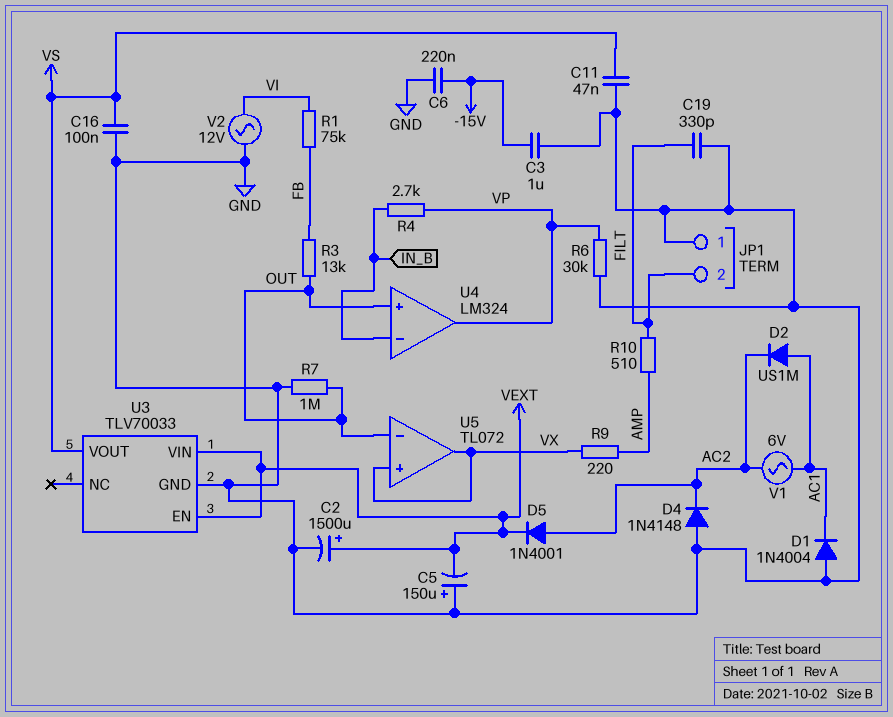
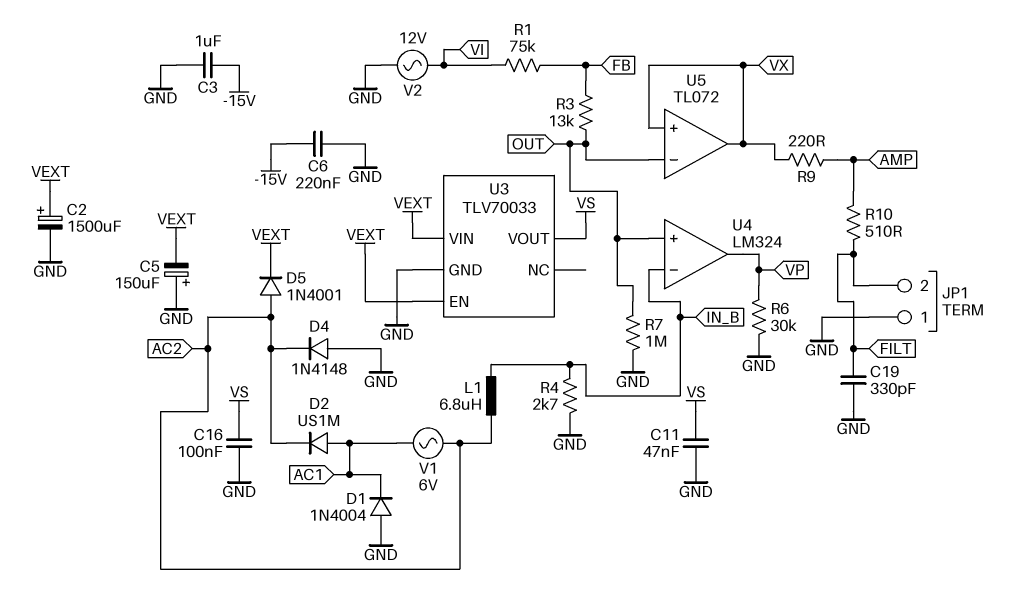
L1: none -> 6.8uH (AC2, IN_B)
R4: 2.7k (IN_B, VP) -> 2.7k (GND, IN_B)

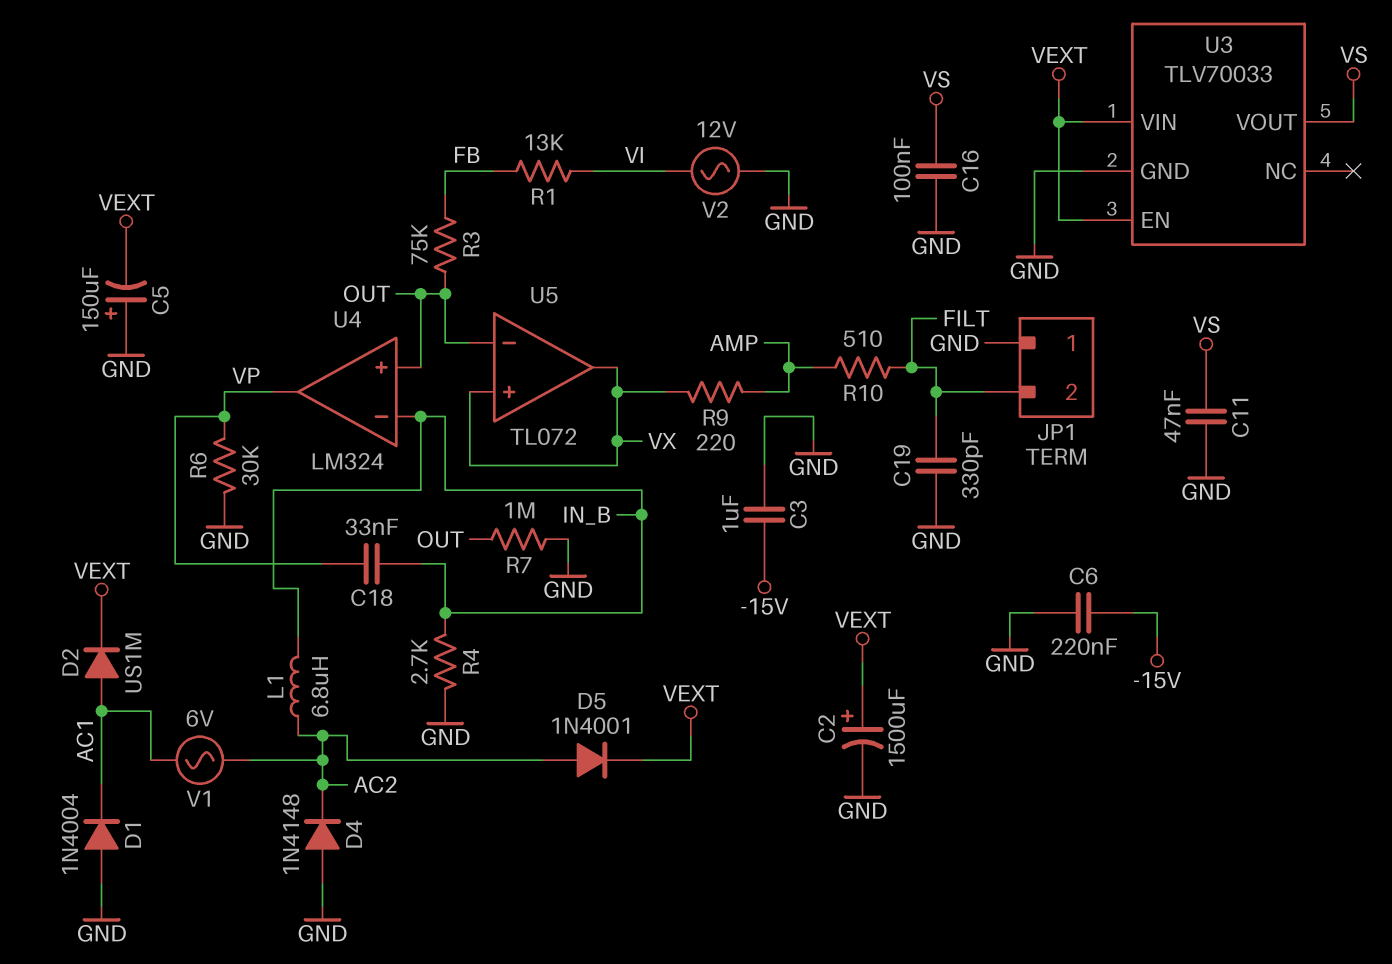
C18: none -> 33nF (IN_B, VP)
D2: diode US1M (A AC1, K AC2) -> diode US1M (A AC1, K VEXT)
R1: 75k (FB, VI) -> 13k (FB, VI)
R3: 13k (FB, OUT) -> 75k (FB, OUT)

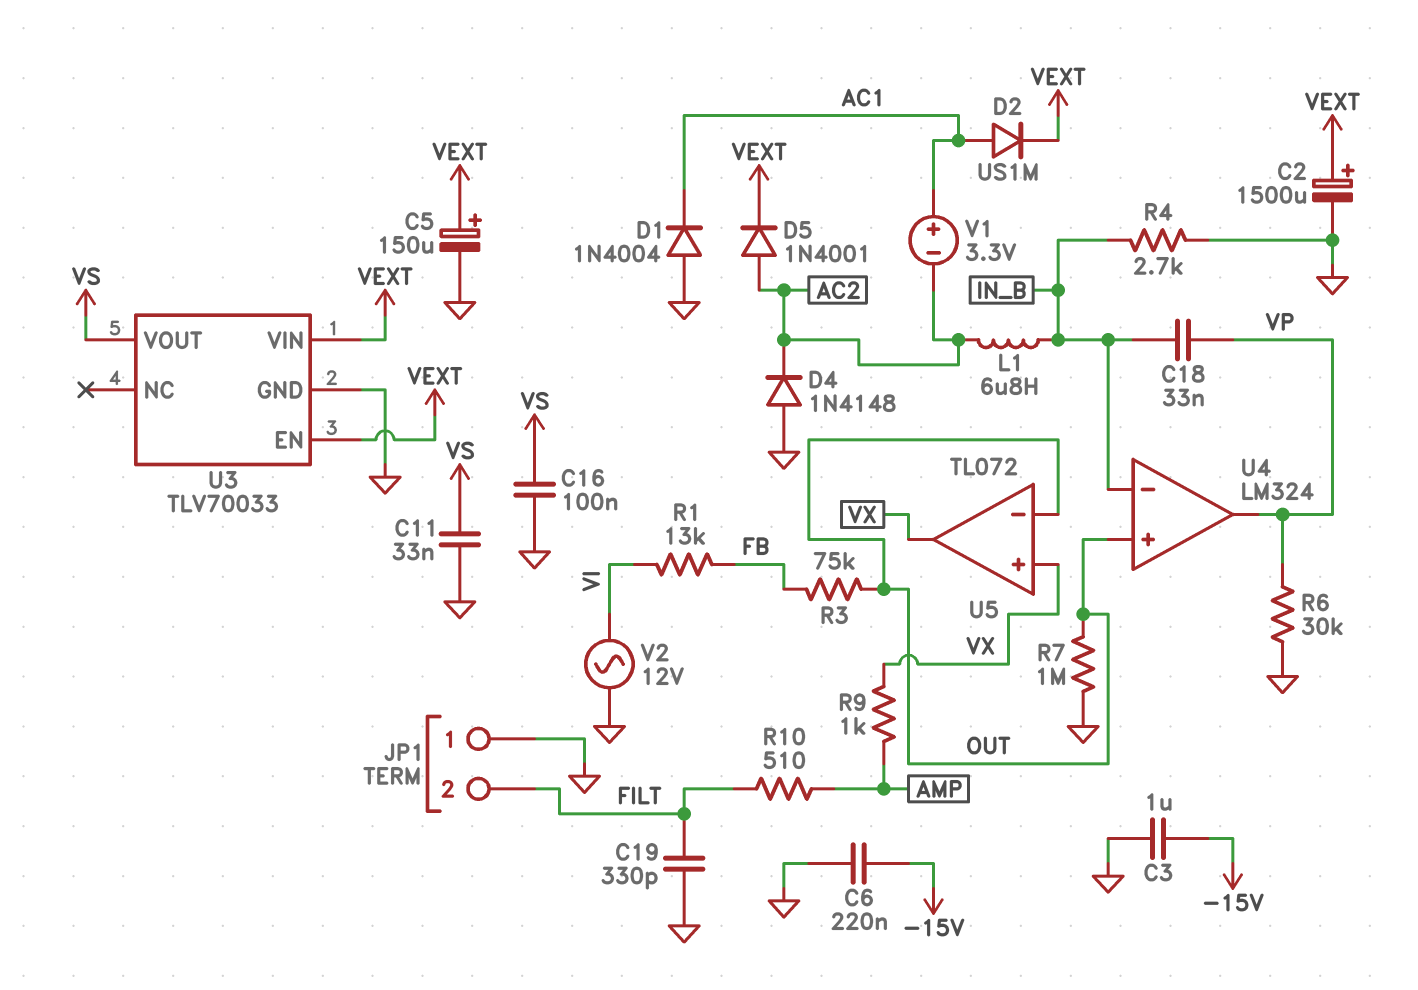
C5: 150uF (plus GND, minus VEXT) -> 150uF (plus VEXT, minus GND)
C11: 47nF (GND, VS) -> 33nF (GND, VS)
R9: 220 (AMP, VX) -> 1k (AMP, VX)
V1: AC 6V (AC1, AC2) -> 3.3V (plus AC1, minus AC2)

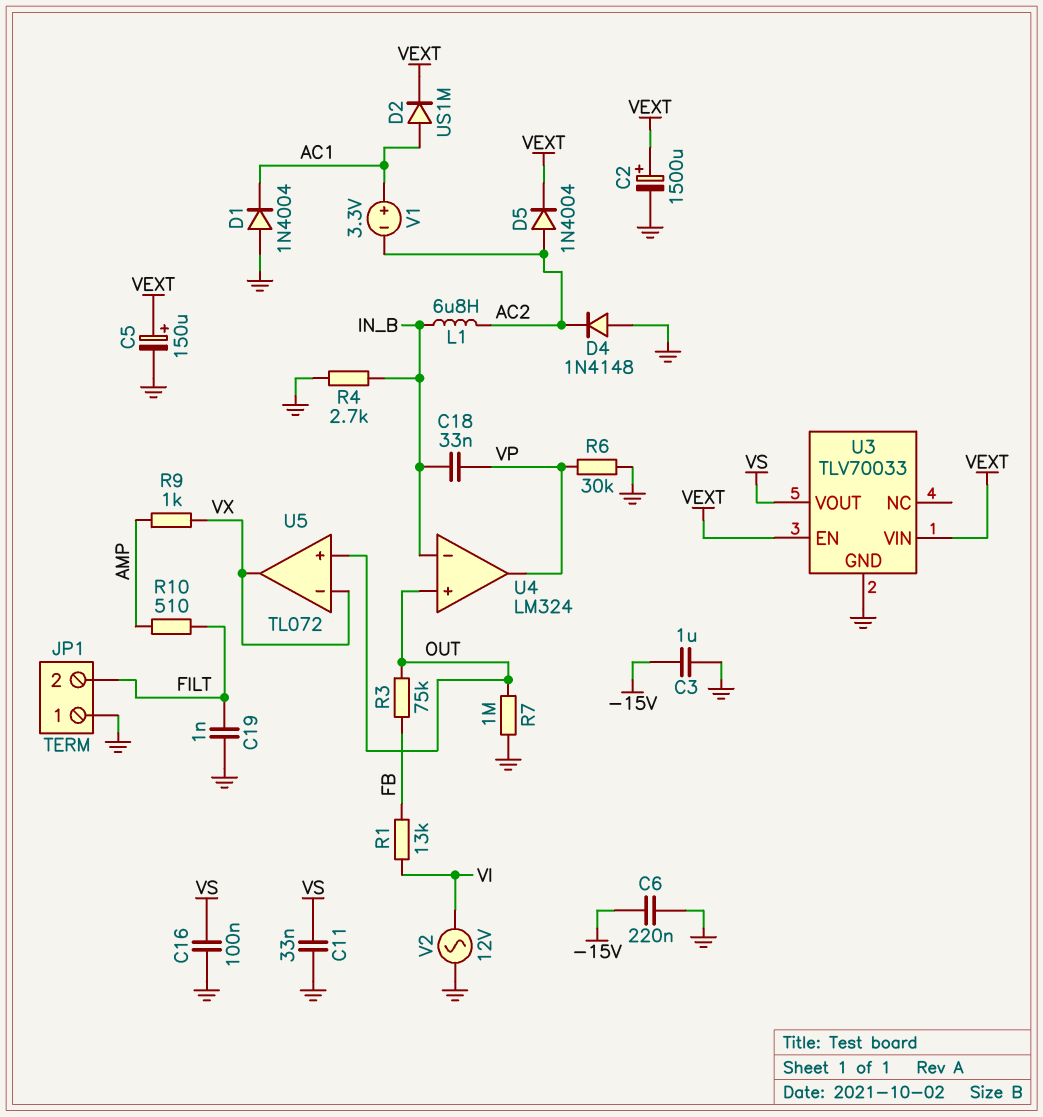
C19: 330pF (FILT, GND) -> 1nF (FILT, GND)
D5: diode 1N4001 (A AC2, K VEXT) -> diode 1N4004 (A AC2, K VEXT)
U5 pin in+: VX -> OUT
U5 pin in-: OUT -> VX

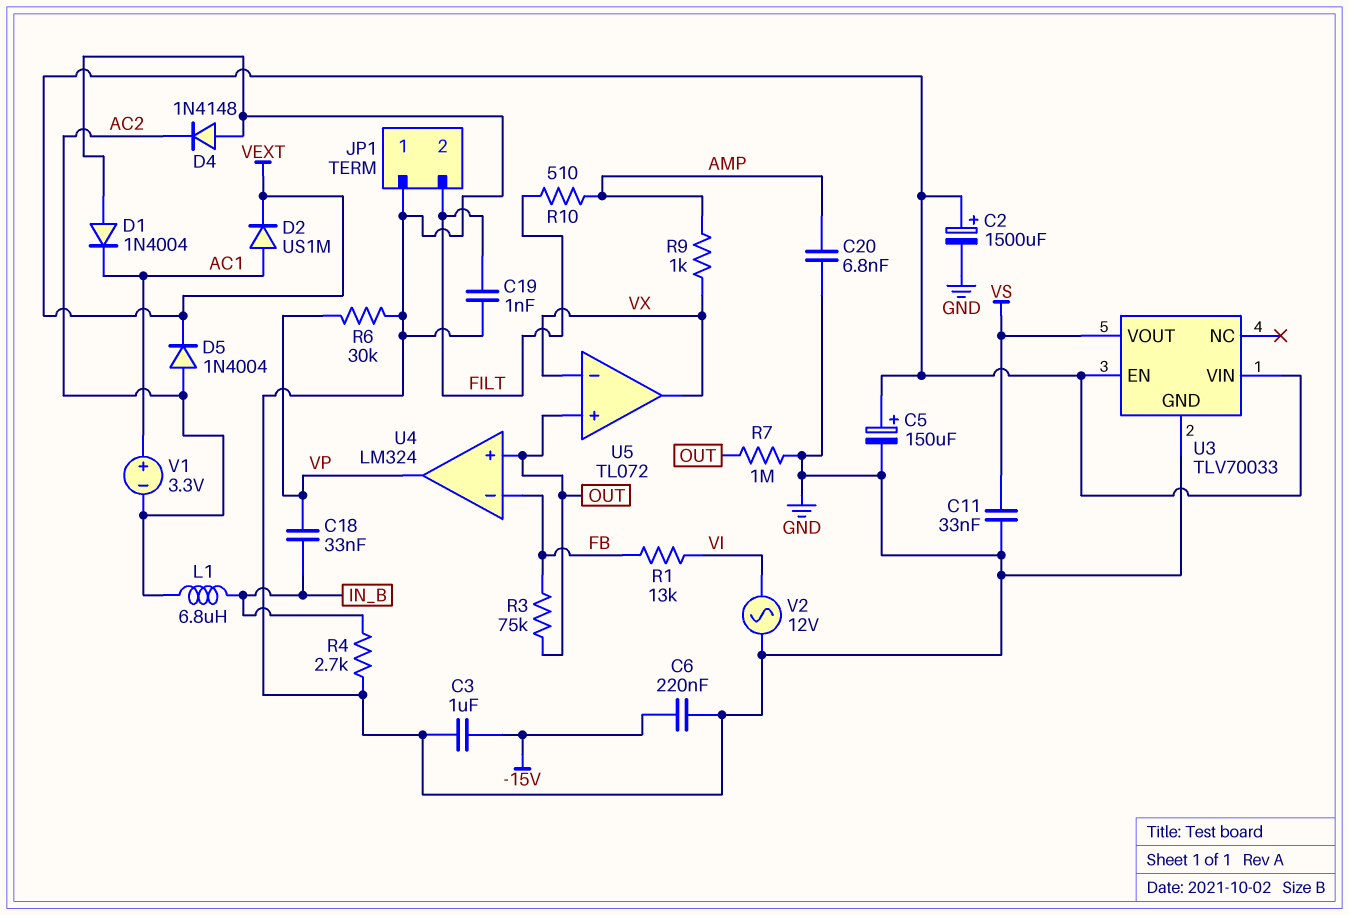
C16: 100nF (GND, VS) -> none
C20: none -> 6.8nF (AMP, GND)
U4 pin in-: IN_B -> FB

